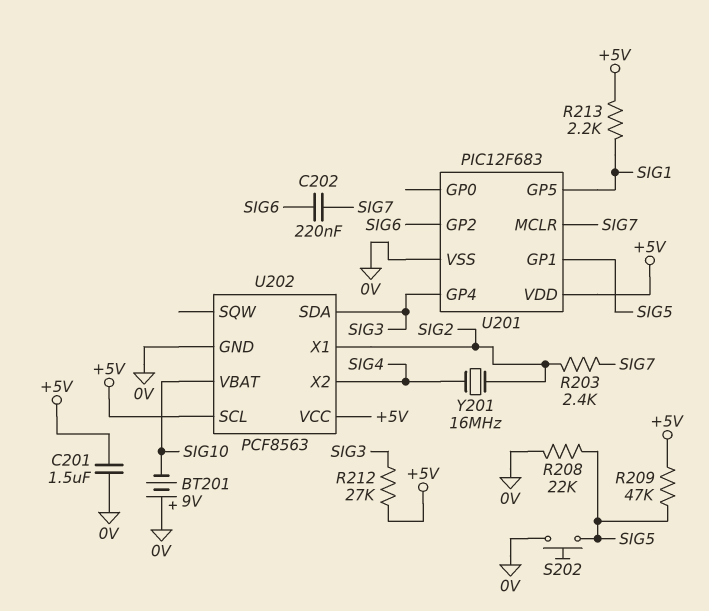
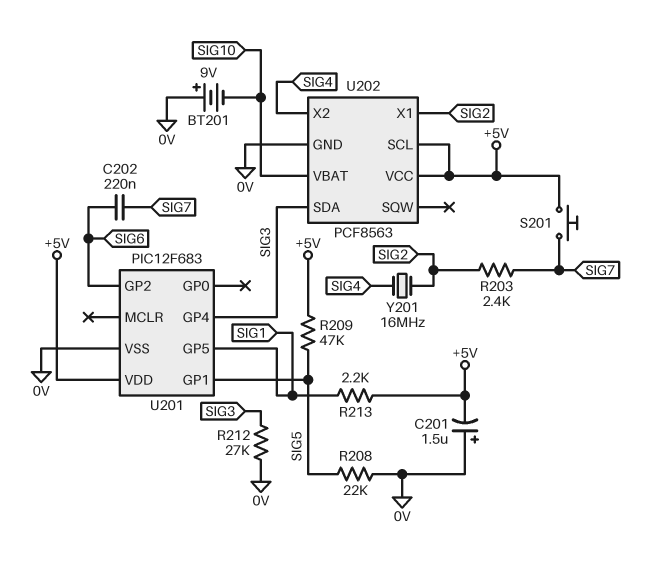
C201: 1.5uF (+5V, 0V) -> 1.5uF (plus 0V, minus +5V)
R212: 27k (+5V, SIG3) -> 27k (0V, SIG3)
S201: none -> button (+5V, SIG7)
S202: button (0V, SIG5) -> none
U201 pin MCLR: SIG7 -> none

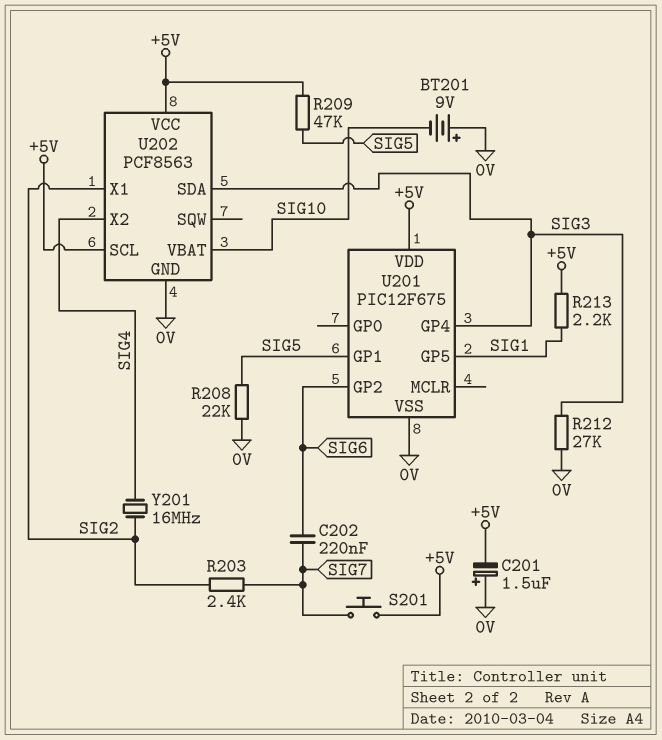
U201: PIC12F683 -> PIC12F675

